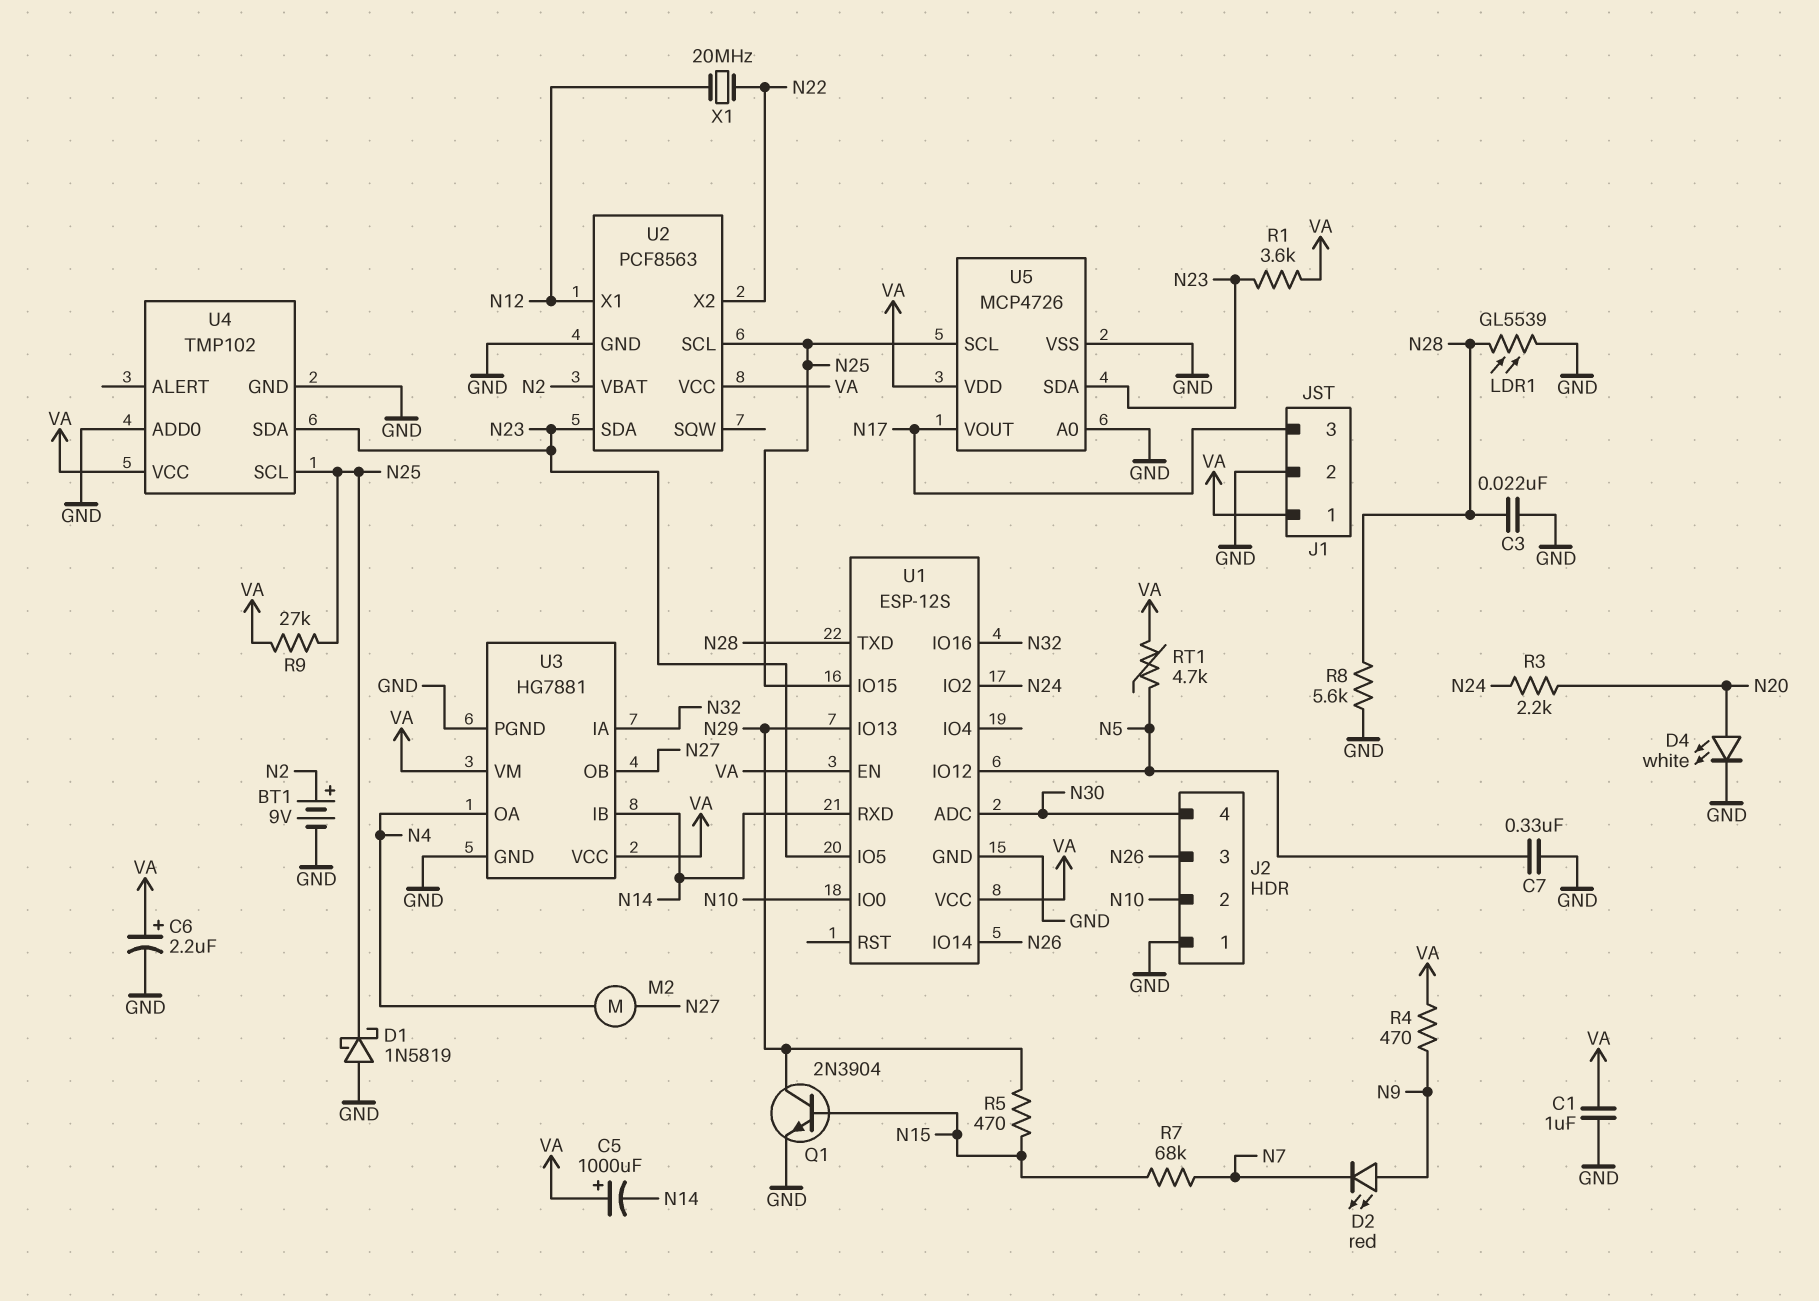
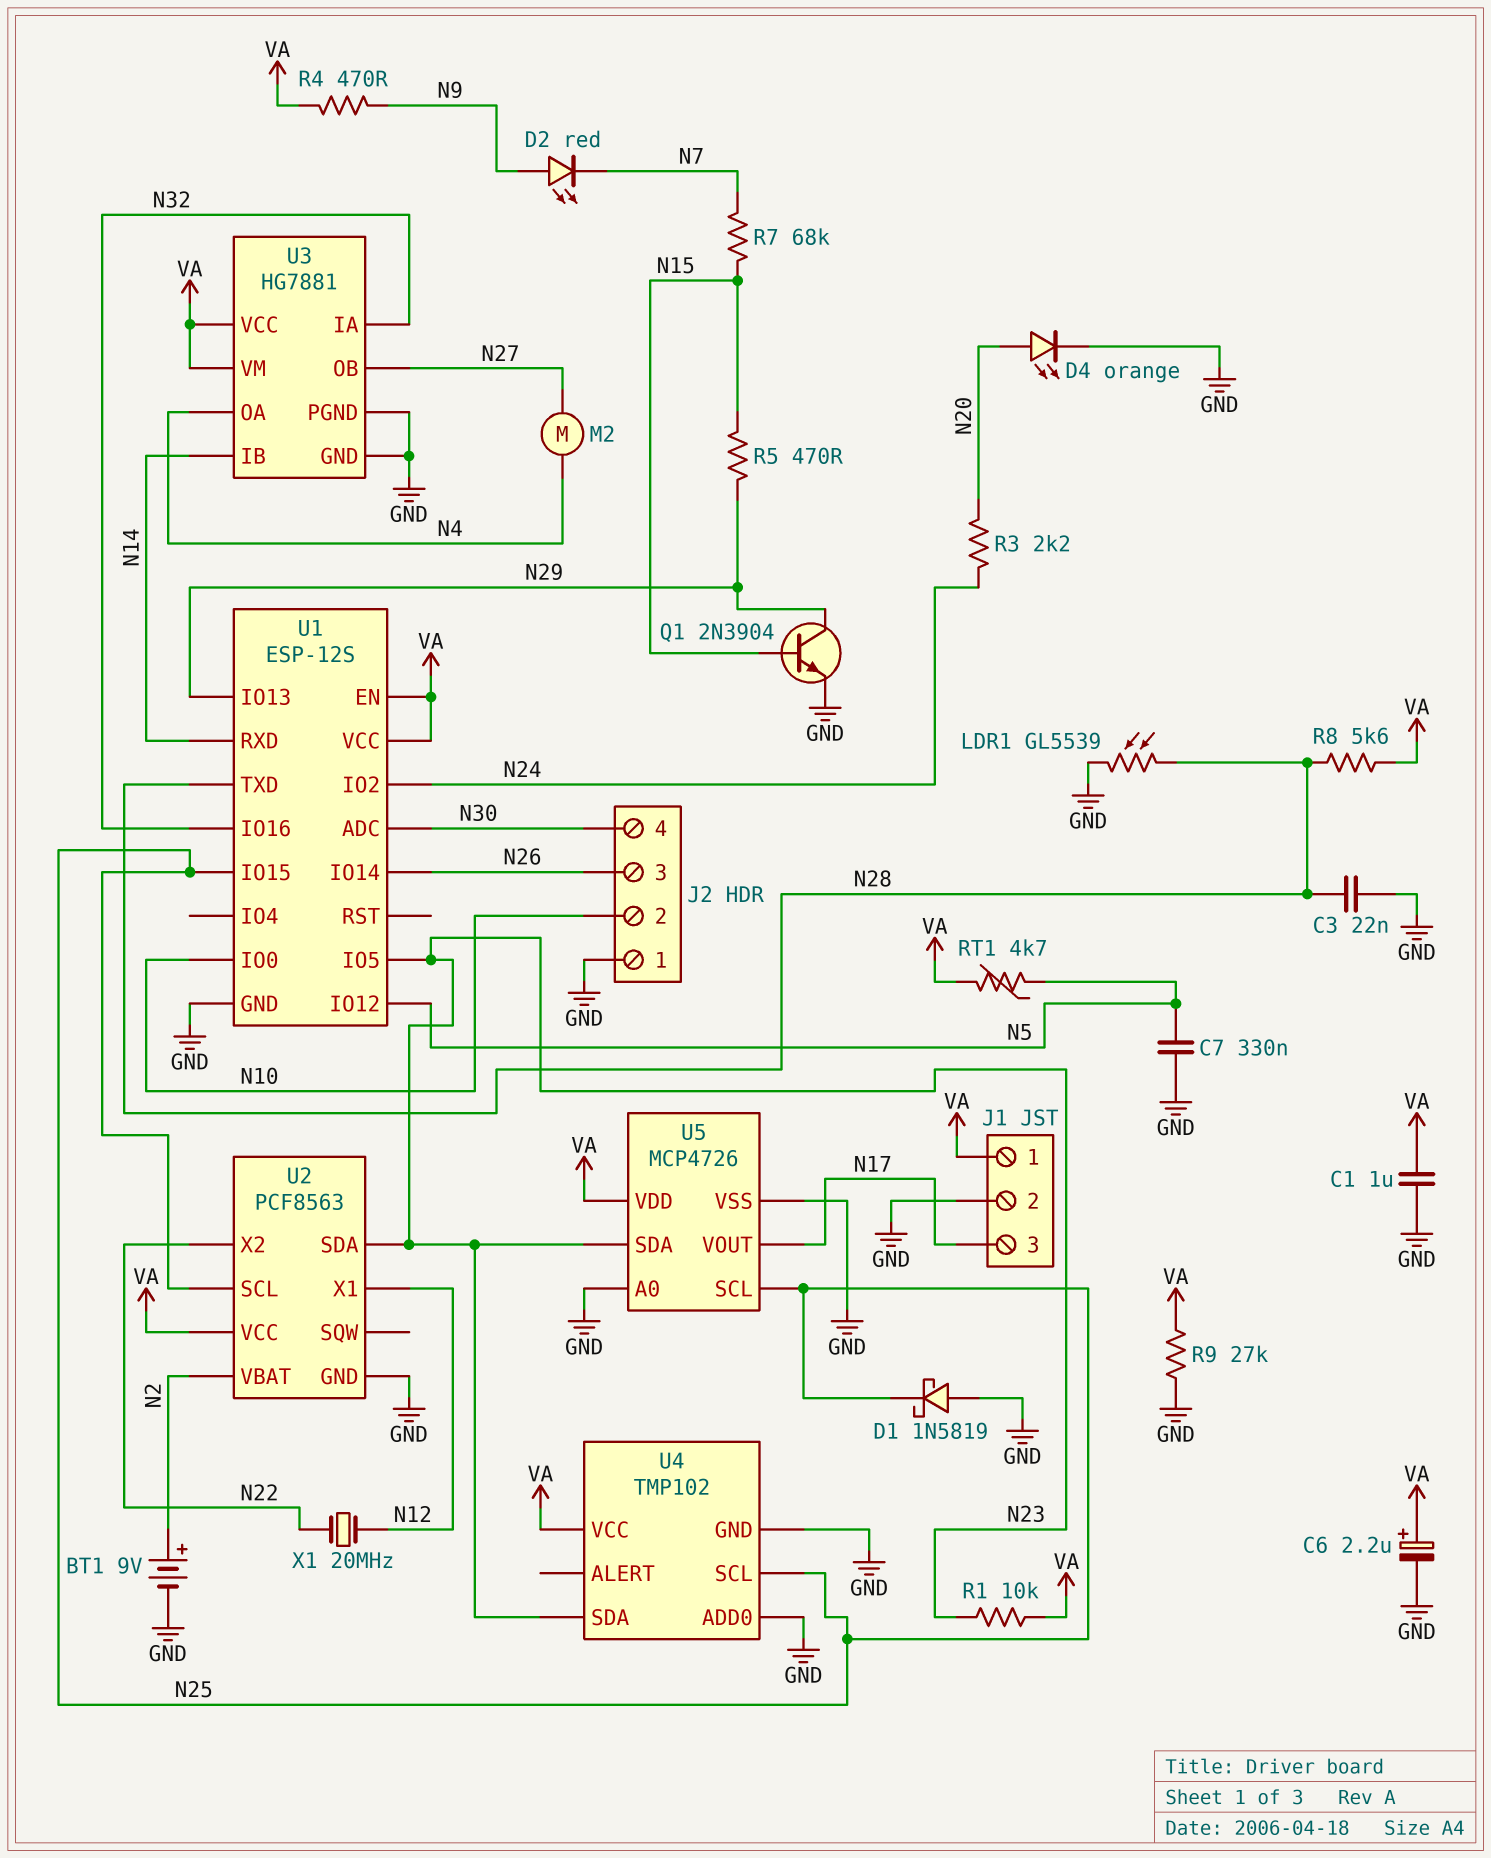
C5: 1000uF (plus VA, minus N14) -> none
D4: LED white (A N20, K GND) -> LED orange (A N20, K GND)
R1: 3.6k (N23, VA) -> 10k (N23, VA)
R8: 5.6k (GND, N28) -> 5.6k (N28, VA)
R9: 27k (N25, VA) -> 27k (GND, VA)

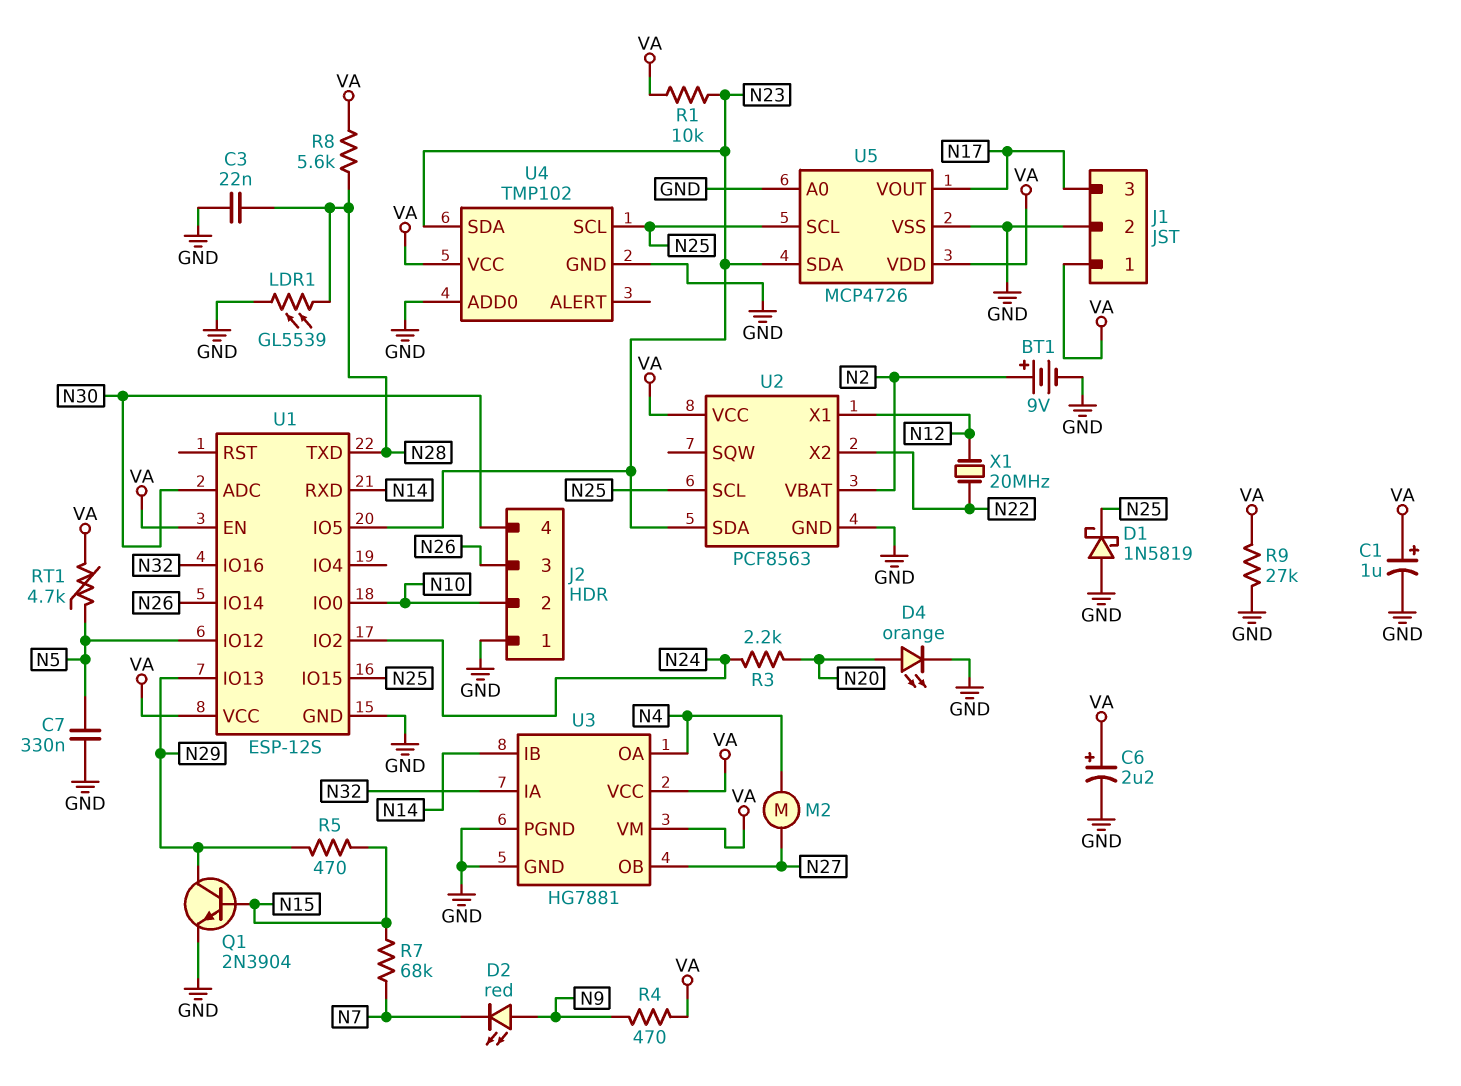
C1: 1uF (GND, VA) -> 1uF (plus VA, minus GND)

